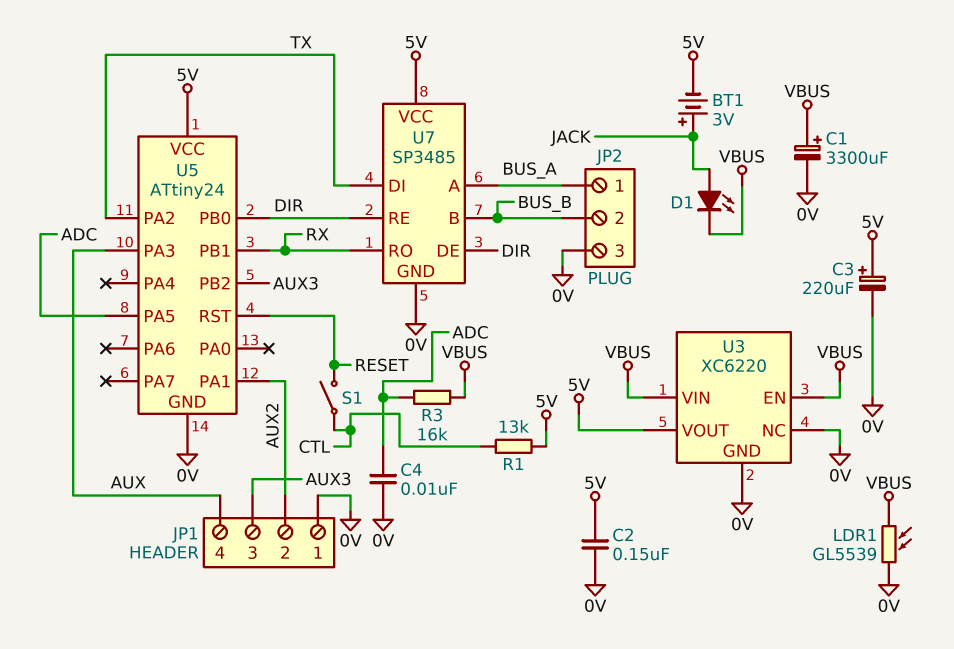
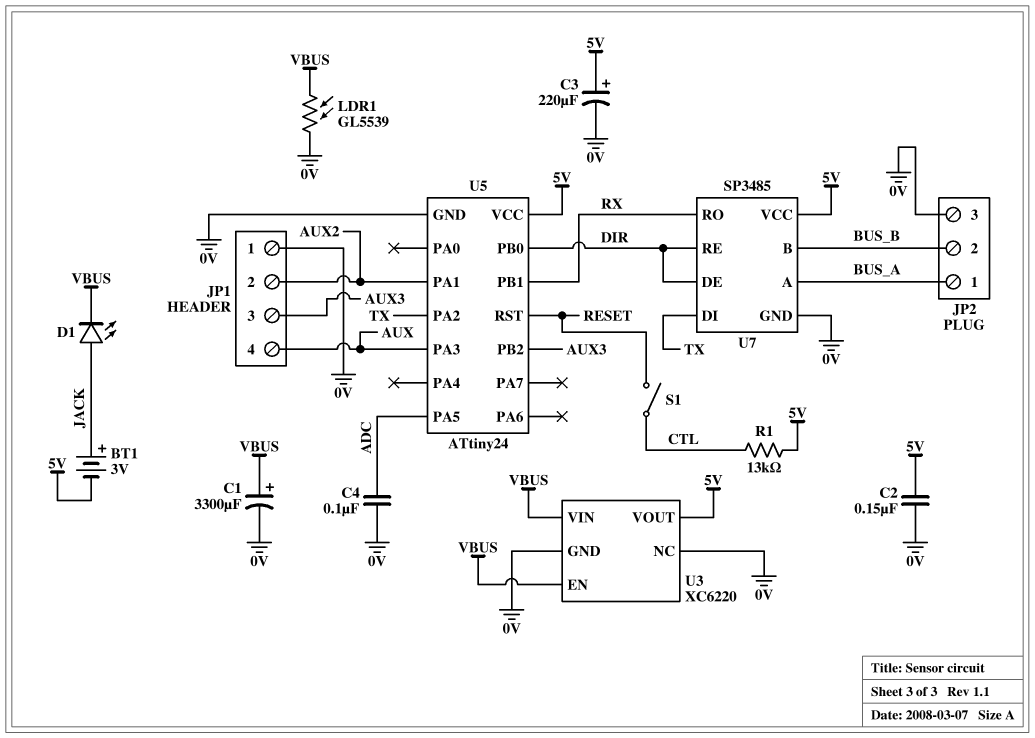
C4: 10nF (0V, ADC) -> 100nF (0V, ADC)
R3: 16k (ADC, VBUS) -> none

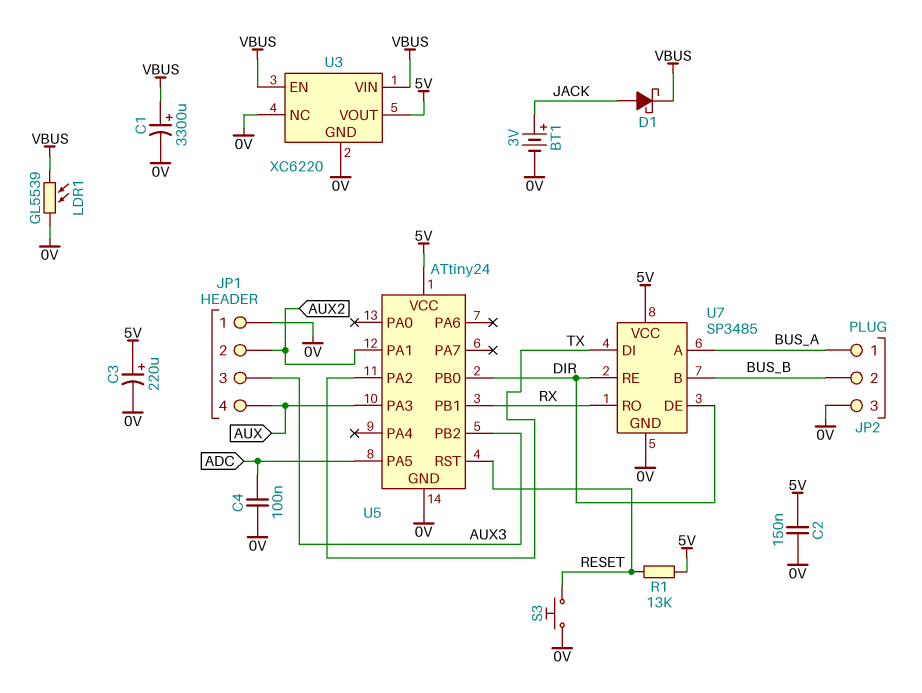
BT1: 3V (plus JACK, minus 5V) -> 3V (plus JACK, minus 0V)
D1: LED (A JACK, K VBUS) -> schottky (A JACK, K VBUS)
R1: 13k (5V, CTL) -> 13k (5V, RESET)
S1: switch (CTL, RESET) -> none
S3: none -> button (0V, RESET)

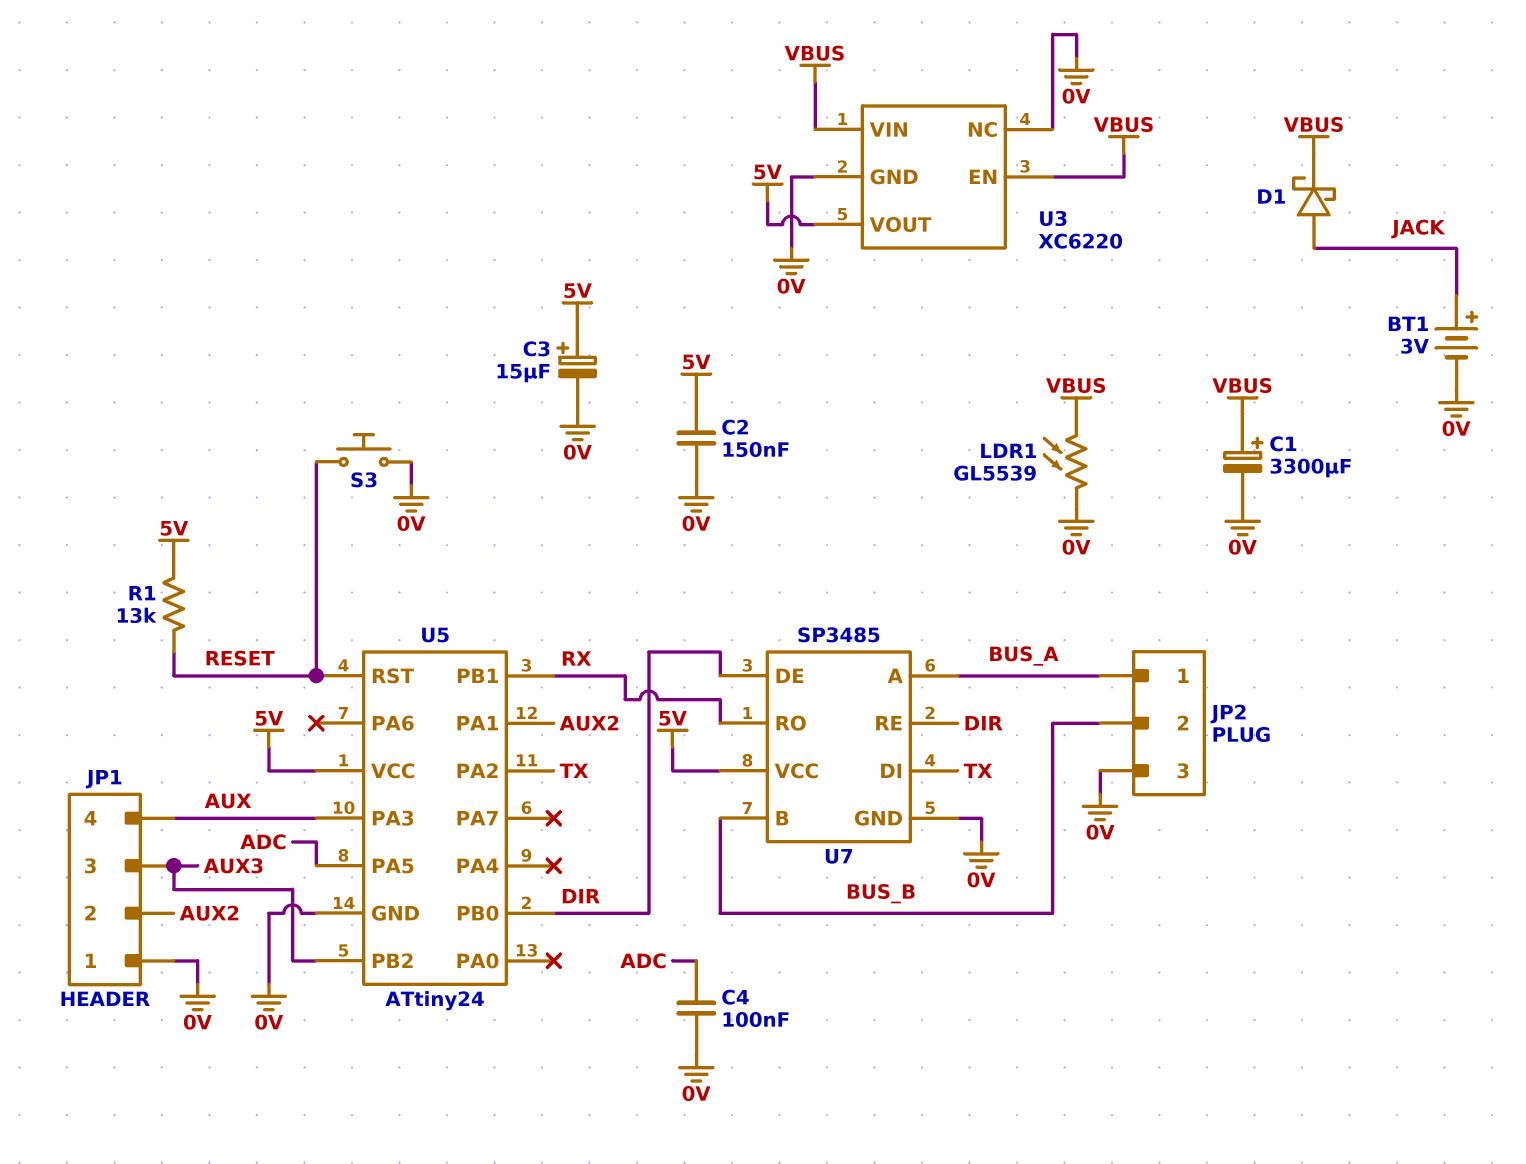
C3: 220uF (plus 5V, minus 0V) -> 15uF (plus 5V, minus 0V)

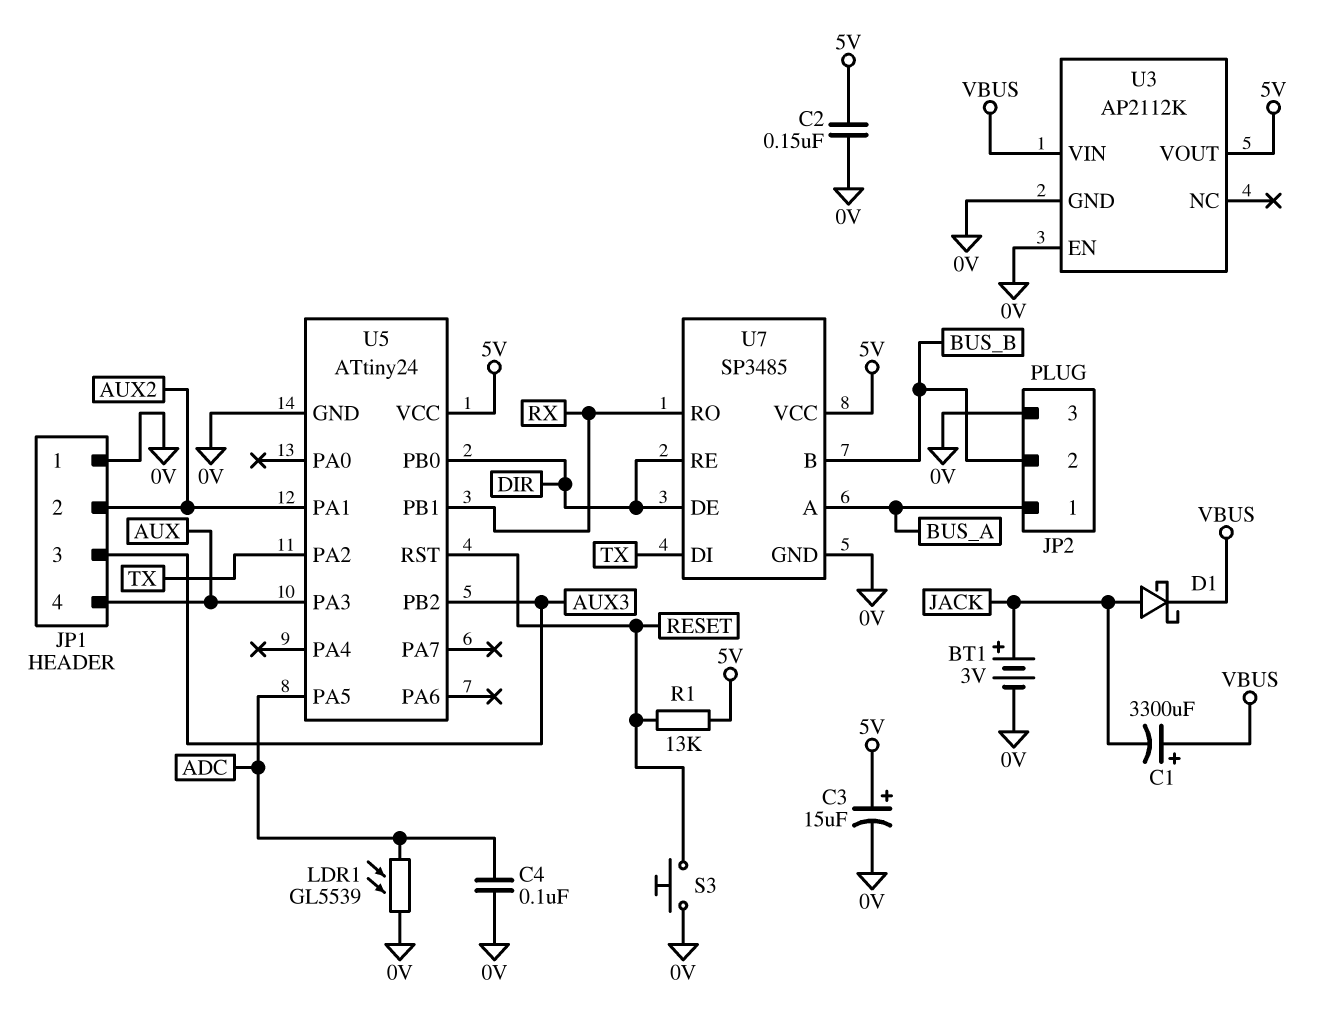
C1: 3300uF (plus VBUS, minus 0V) -> 3300uF (plus VBUS, minus JACK)
LDR1: GL5539 (0V, VBUS) -> GL5539 (0V, ADC)
U3: XC6220 -> AP2112K
U3 pin EN: VBUS -> 0V
U3 pin NC: 0V -> none

